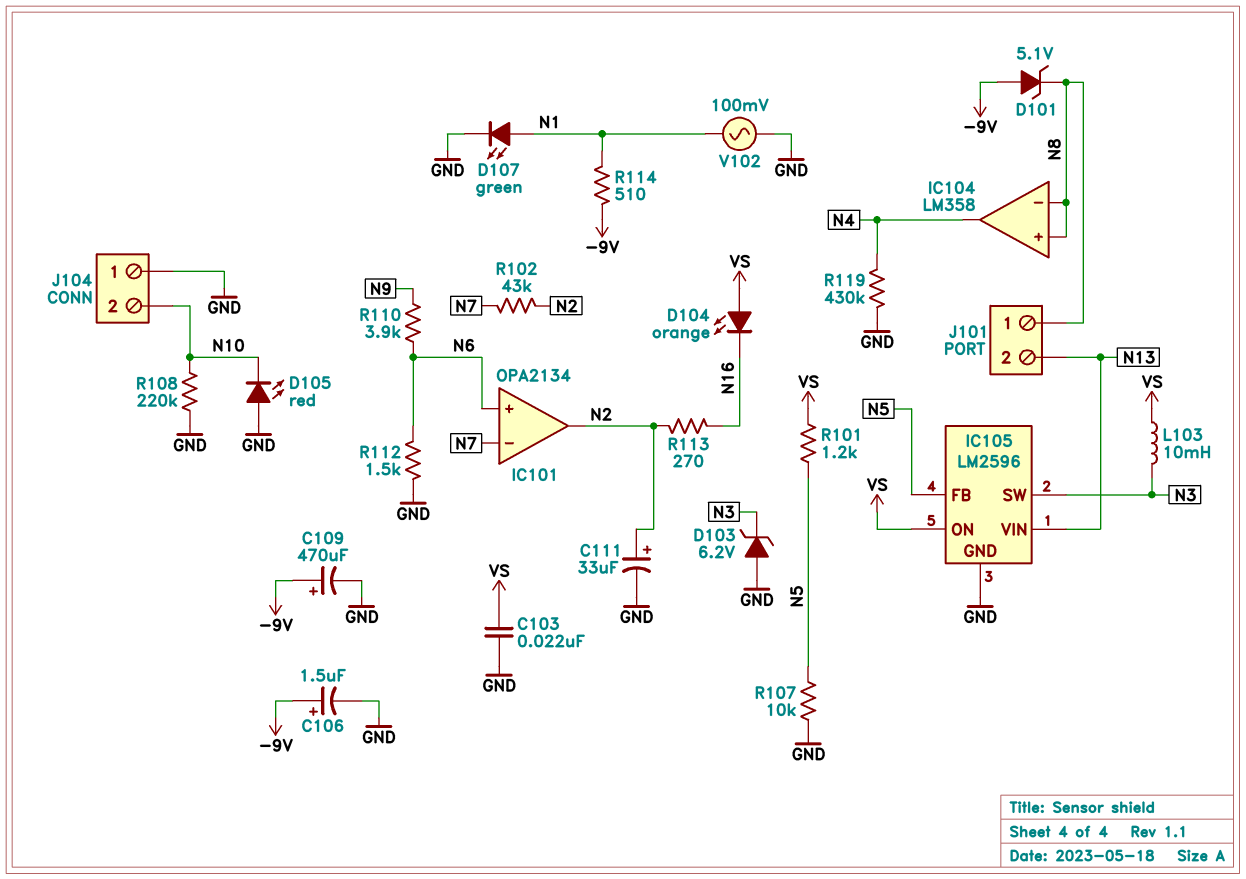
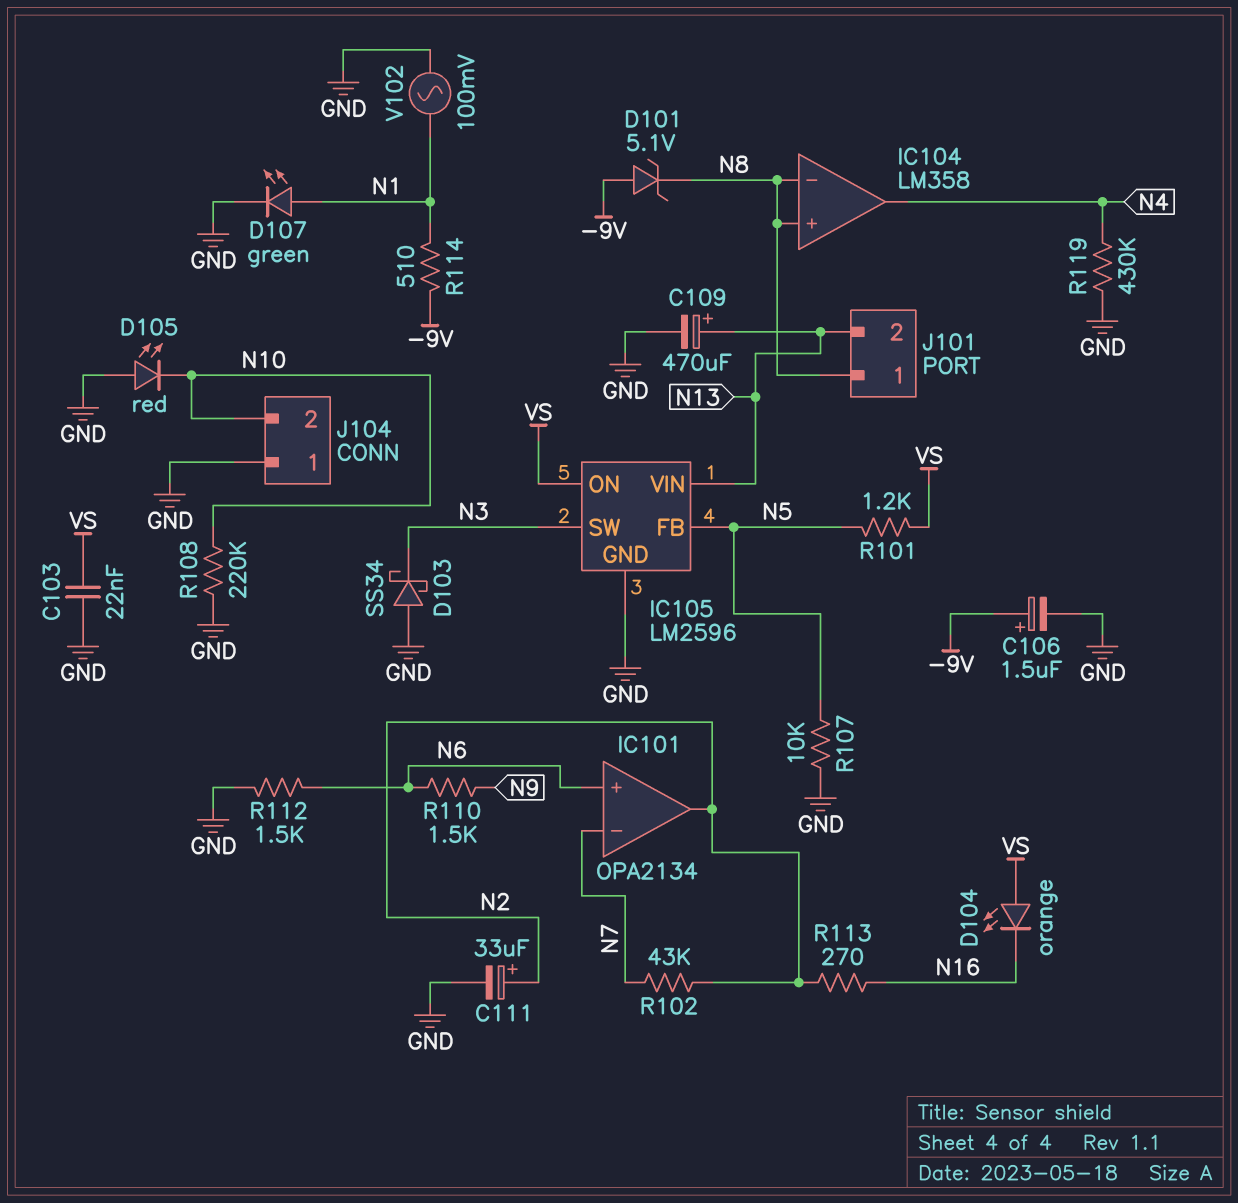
C109: 470uF (plus -9V, minus GND) -> 470uF (plus N13, minus GND)
D103: zener 6.2V (A GND, K N3) -> schottky SS34 (A GND, K N3)
L103: 10mH (N3, VS) -> none
R110: 3.9k (N6, N9) -> 1.5k (N6, N9)

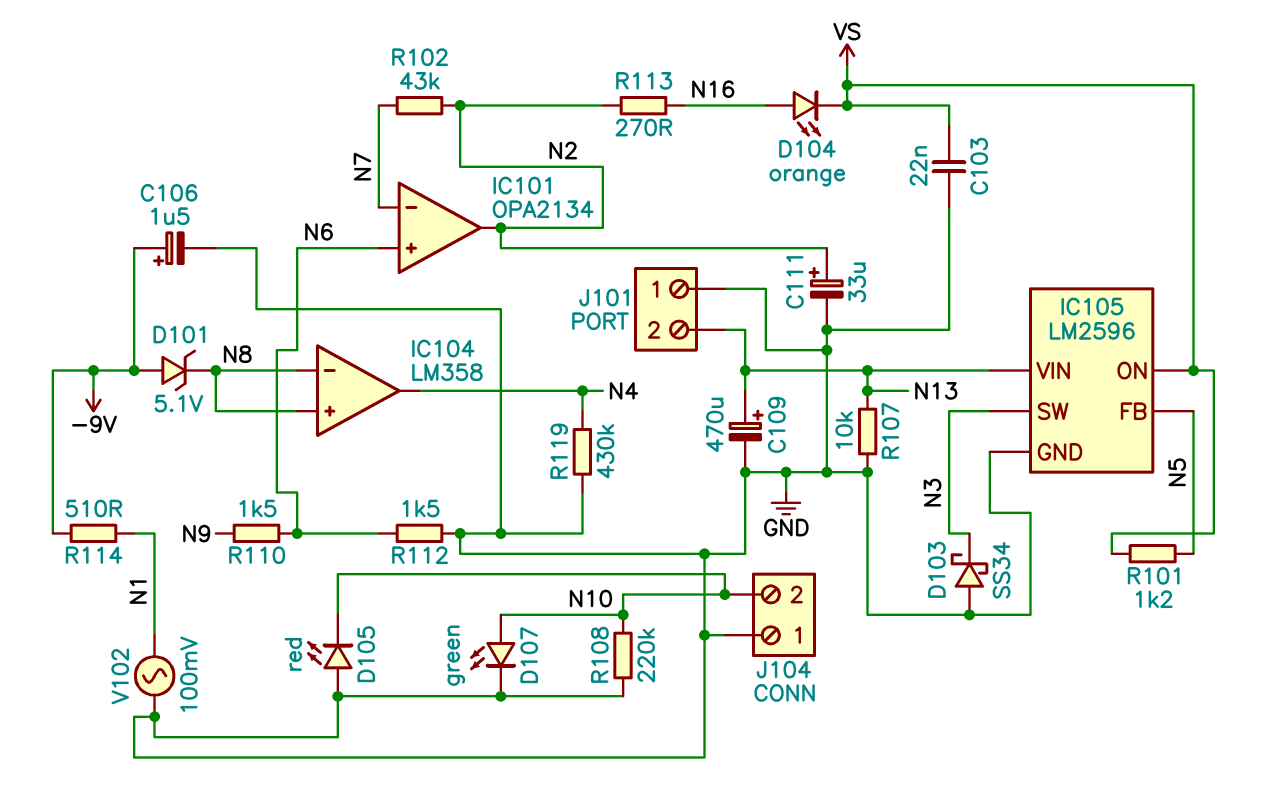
D104: LED orange (A VS, K N16) -> LED orange (A N16, K VS)
D107: LED green (A N1, K GND) -> LED green (A N10, K GND)
J101 pin 1: N8 -> GND
R107: 10k (GND, N5) -> 10k (GND, N13)

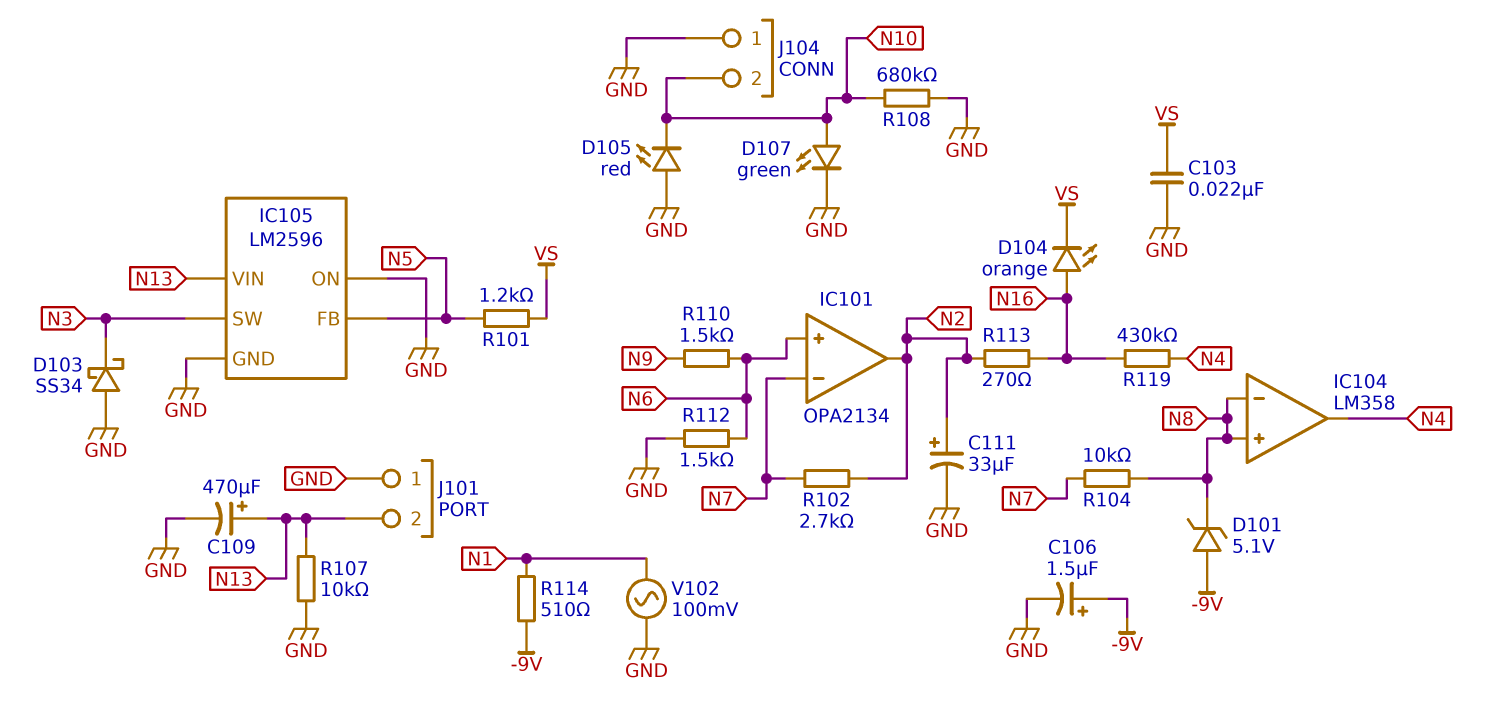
IC105 pin ON: VS -> GND
R102: 43k (N2, N7) -> 2.7k (N2, N7)
R104: none -> 10k (N7, N8)
R108: 220k (GND, N10) -> 680k (GND, N10)
R119: 430k (GND, N4) -> 430k (N4, N16)

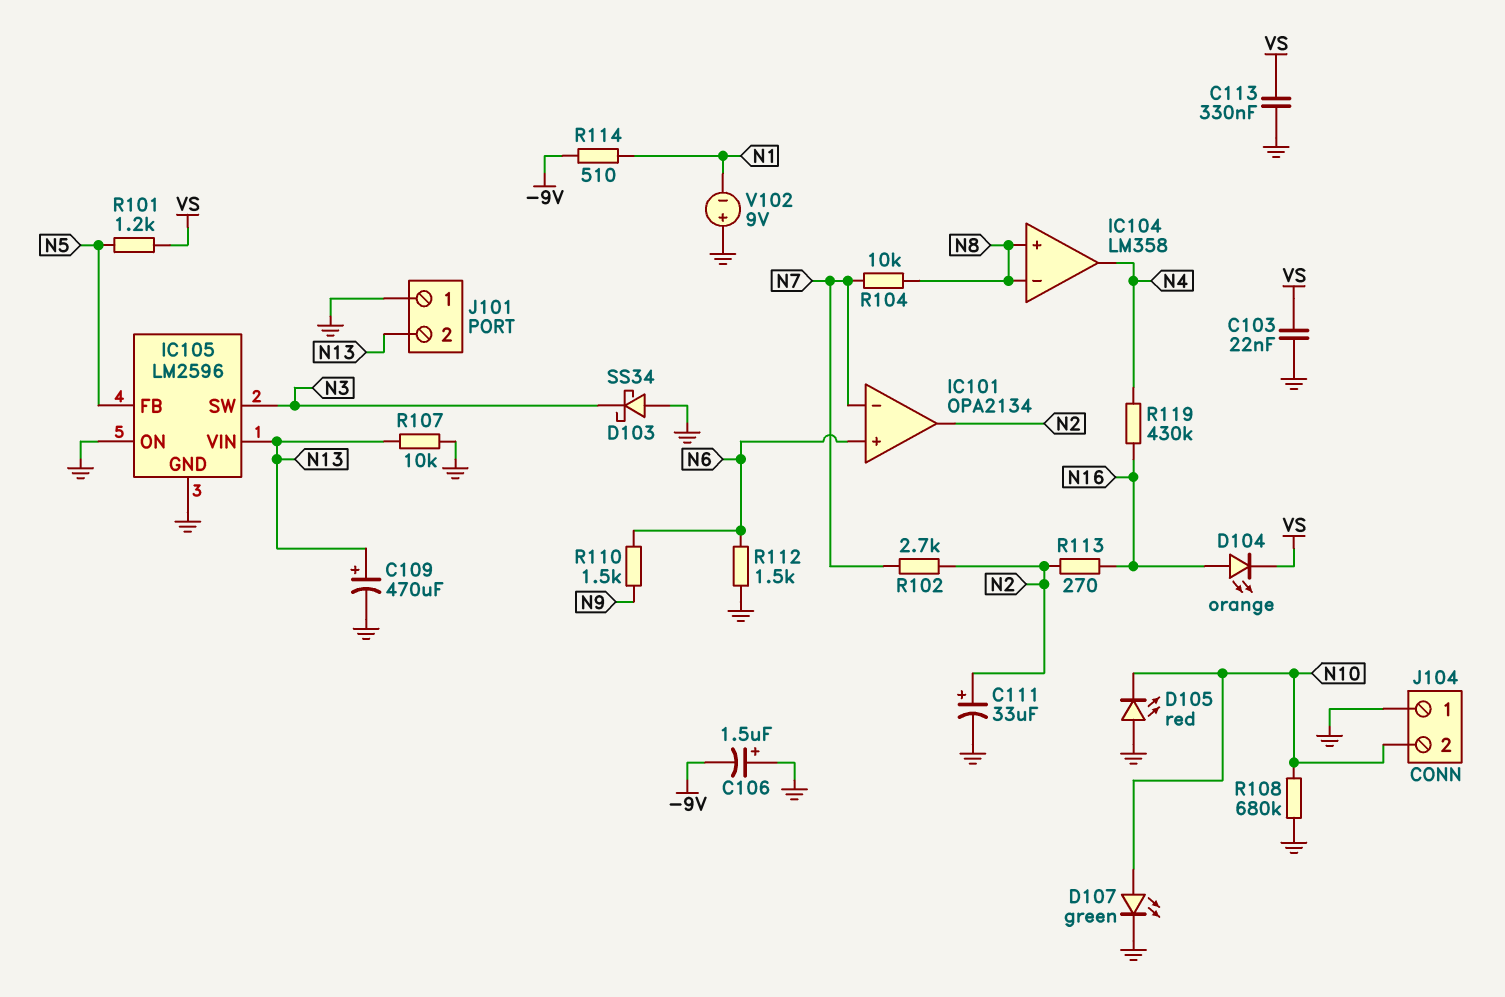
C106: 1.5uF (plus -9V, minus GND) -> 1.5uF (plus GND, minus -9V)
C113: none -> 330nF (GND, VS)
D101: zener 5.1V (A -9V, K N8) -> none
V102: AC 100mV (GND, N1) -> 9V (plus GND, minus N1)

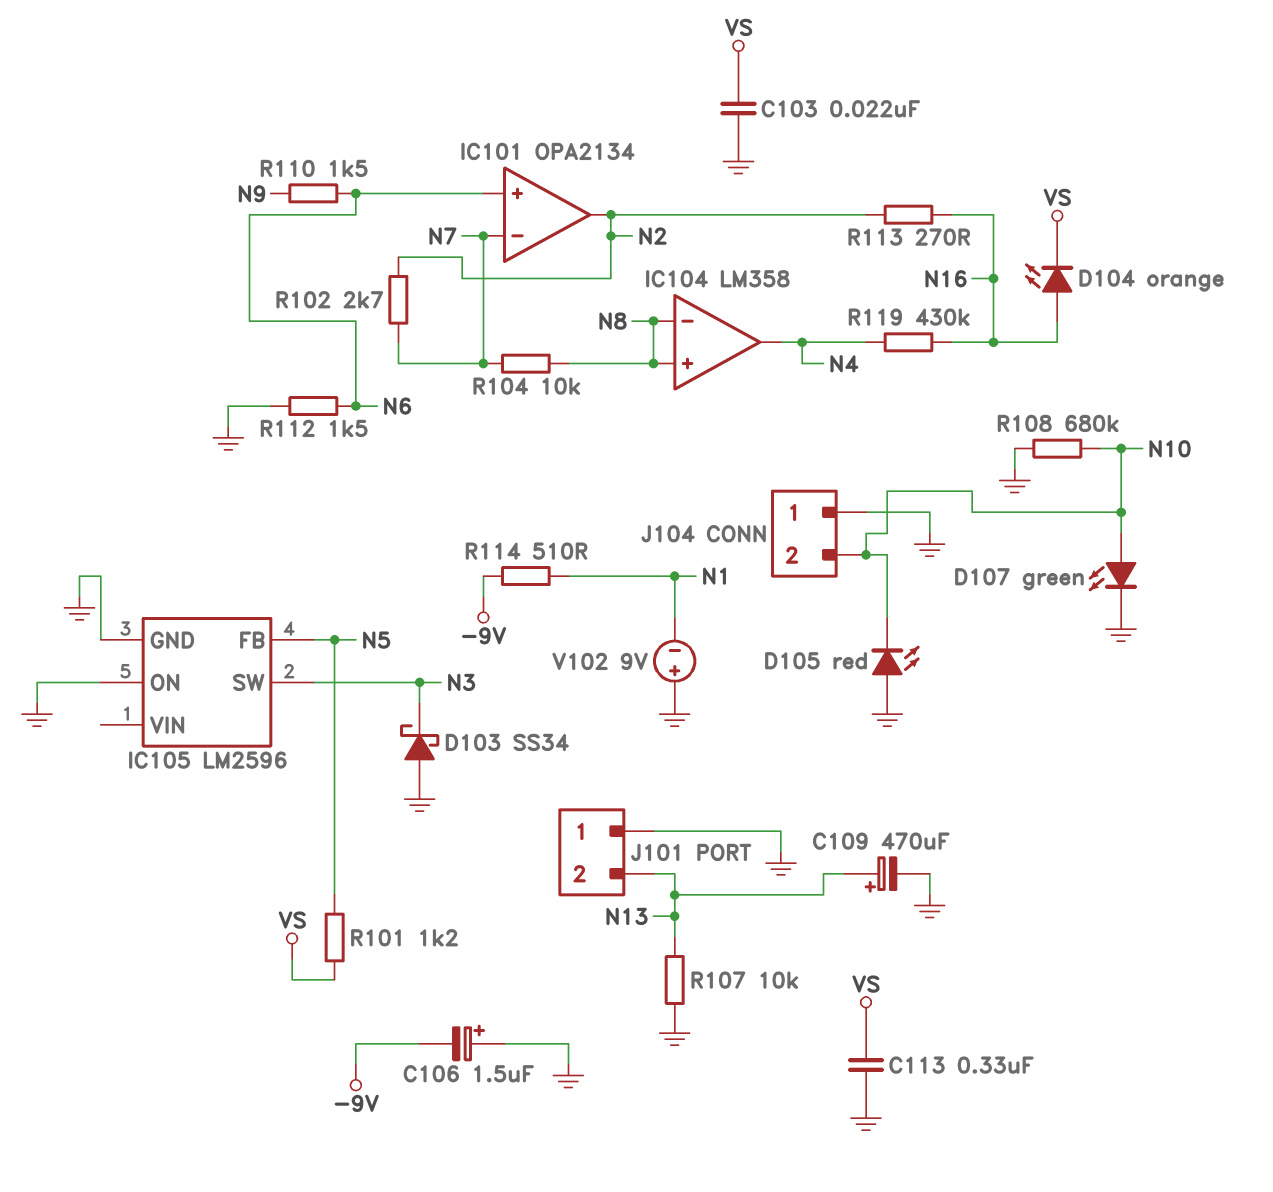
C111: 33uF (plus N2, minus GND) -> none
IC105 pin VIN: N13 -> none

